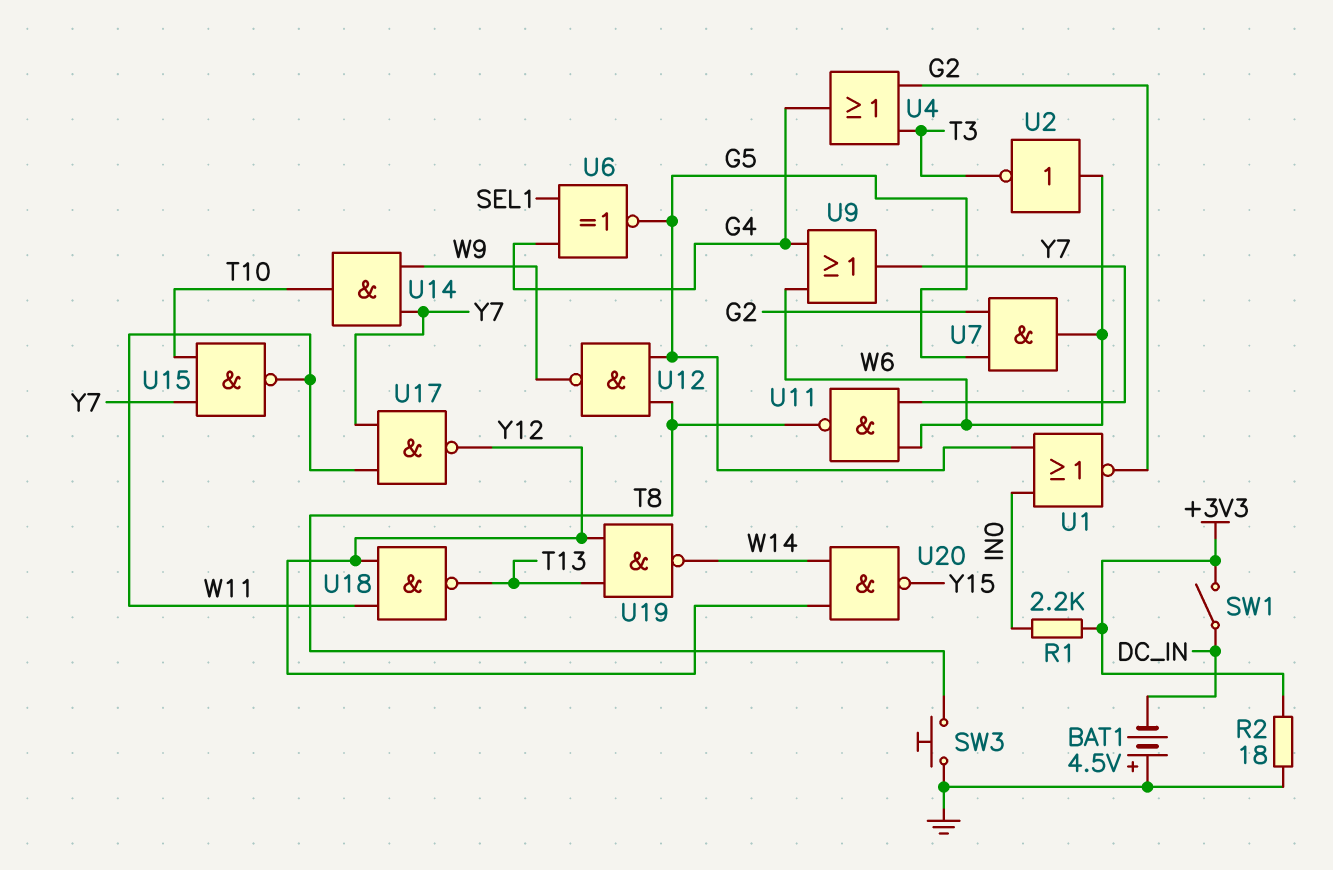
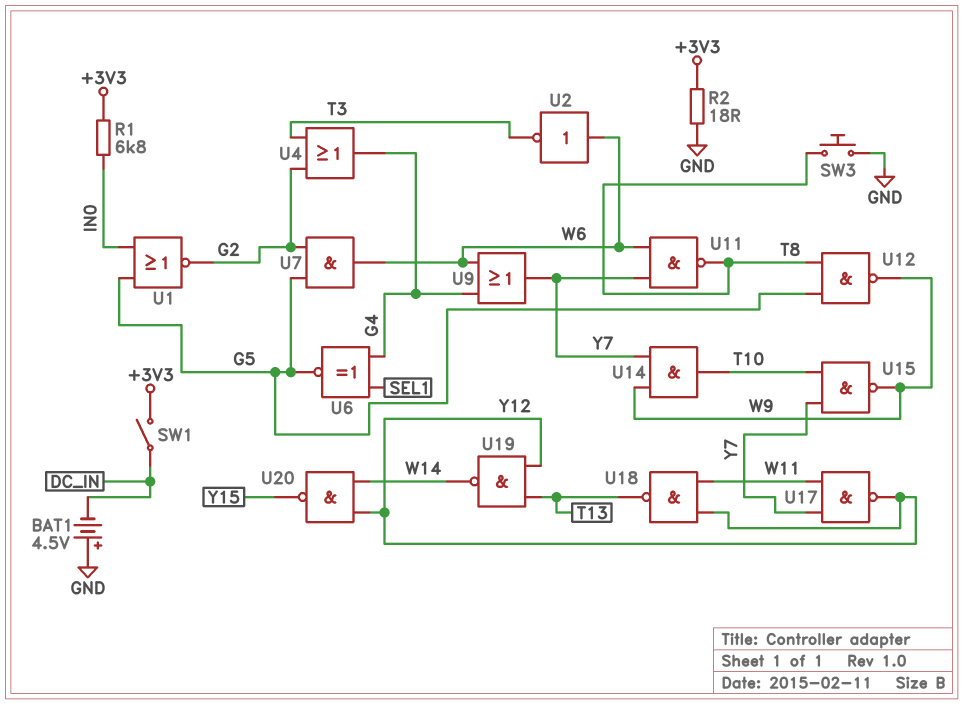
R1: 2.2k (+3V3, IN0) -> 6.8k (+3V3, IN0)
U15: NAND (in T10, in Y7, out W11) -> NAND (in T10, in Y7, out W9)

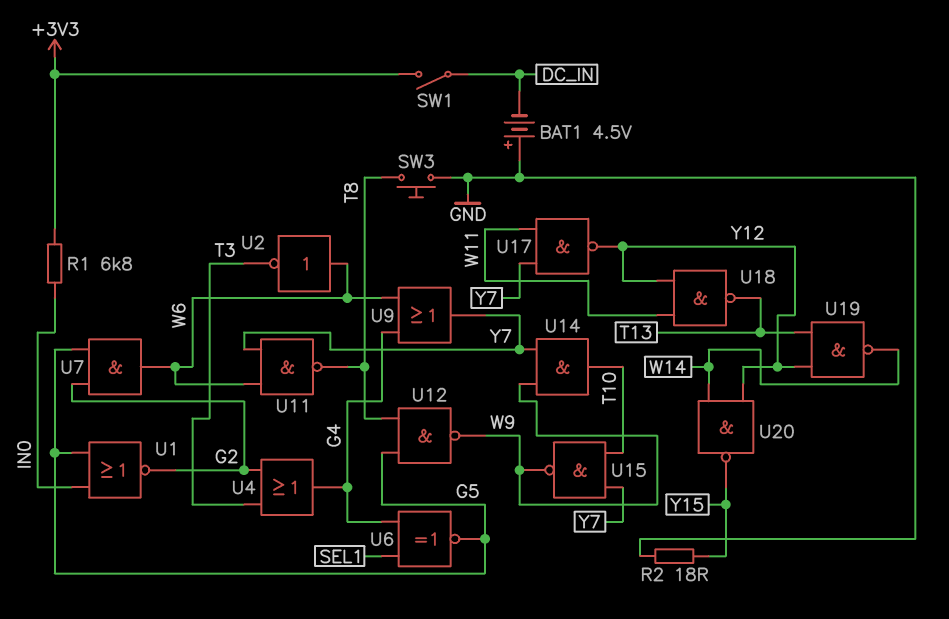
R2: 18 (+3V3, GND) -> 18 (GND, Y15)

